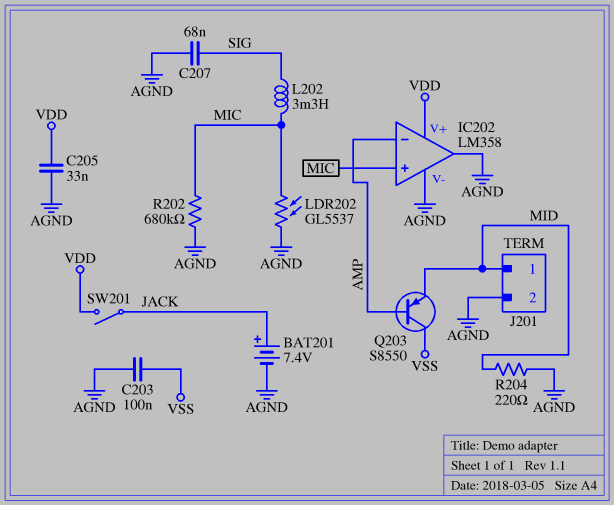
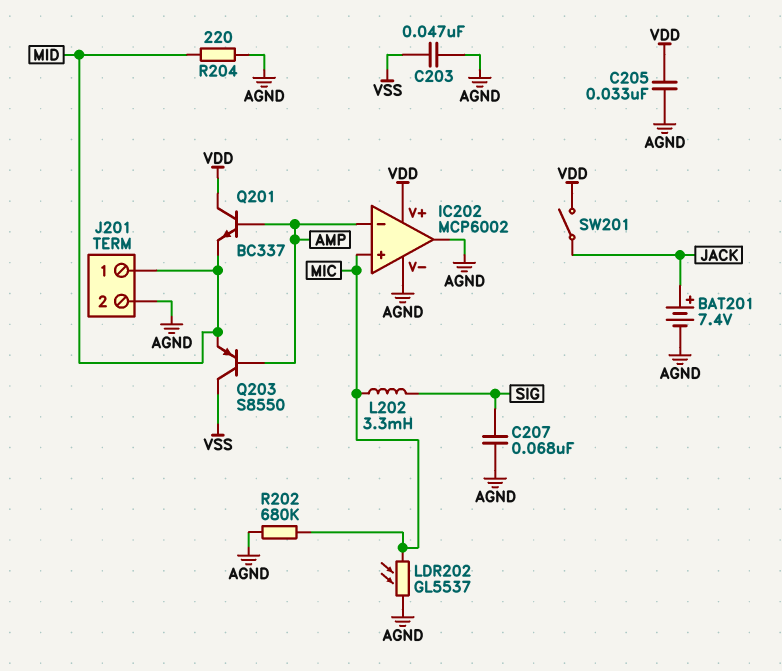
C203: 100nF (AGND, VSS) -> 47nF (AGND, VSS)
IC202: LM358 -> MCP6002
Q201: none -> NPN BC337 (B AMP, C VDD, E MID)

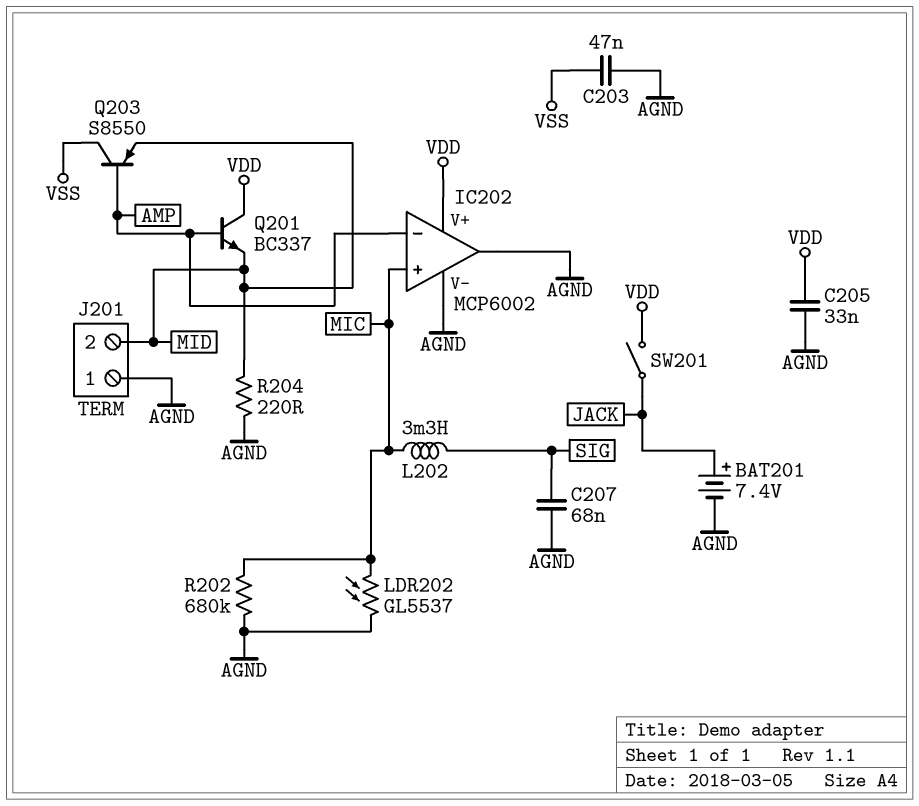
J201 pin 1: MID -> AGND
J201 pin 2: AGND -> MID

